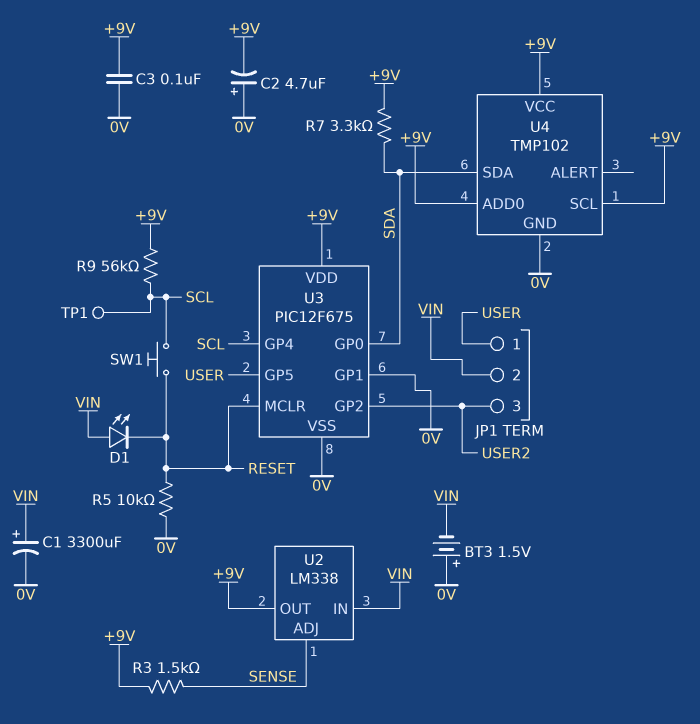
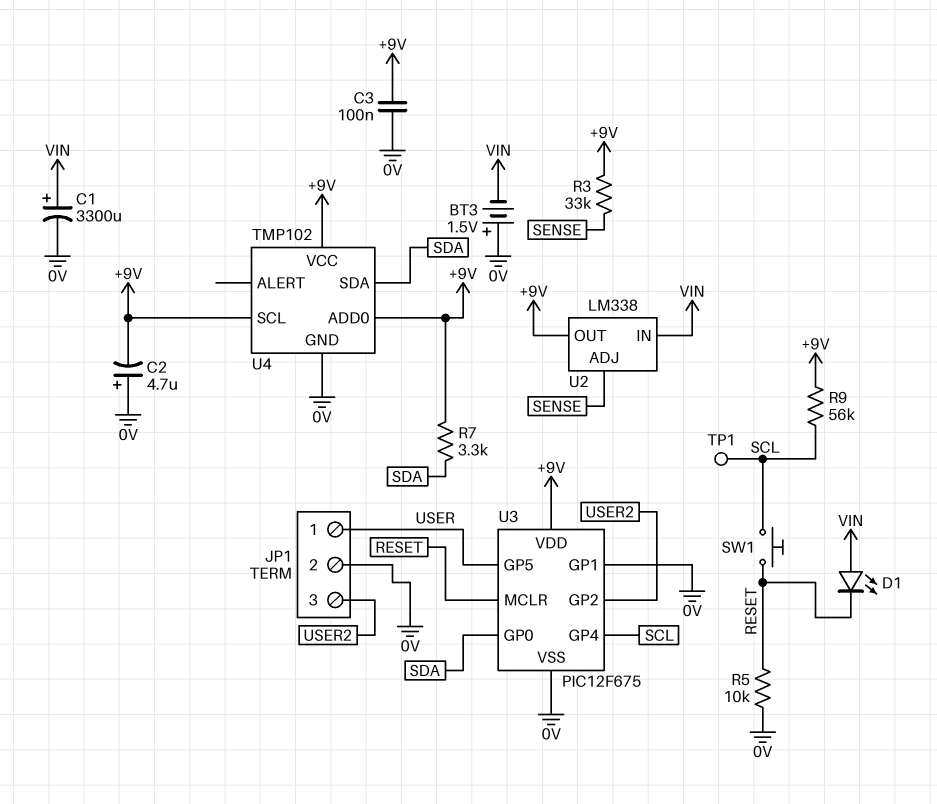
JP1 pin 2: VIN -> 0V
R3: 1.5k (+9V, SENSE) -> 33k (+9V, SENSE)

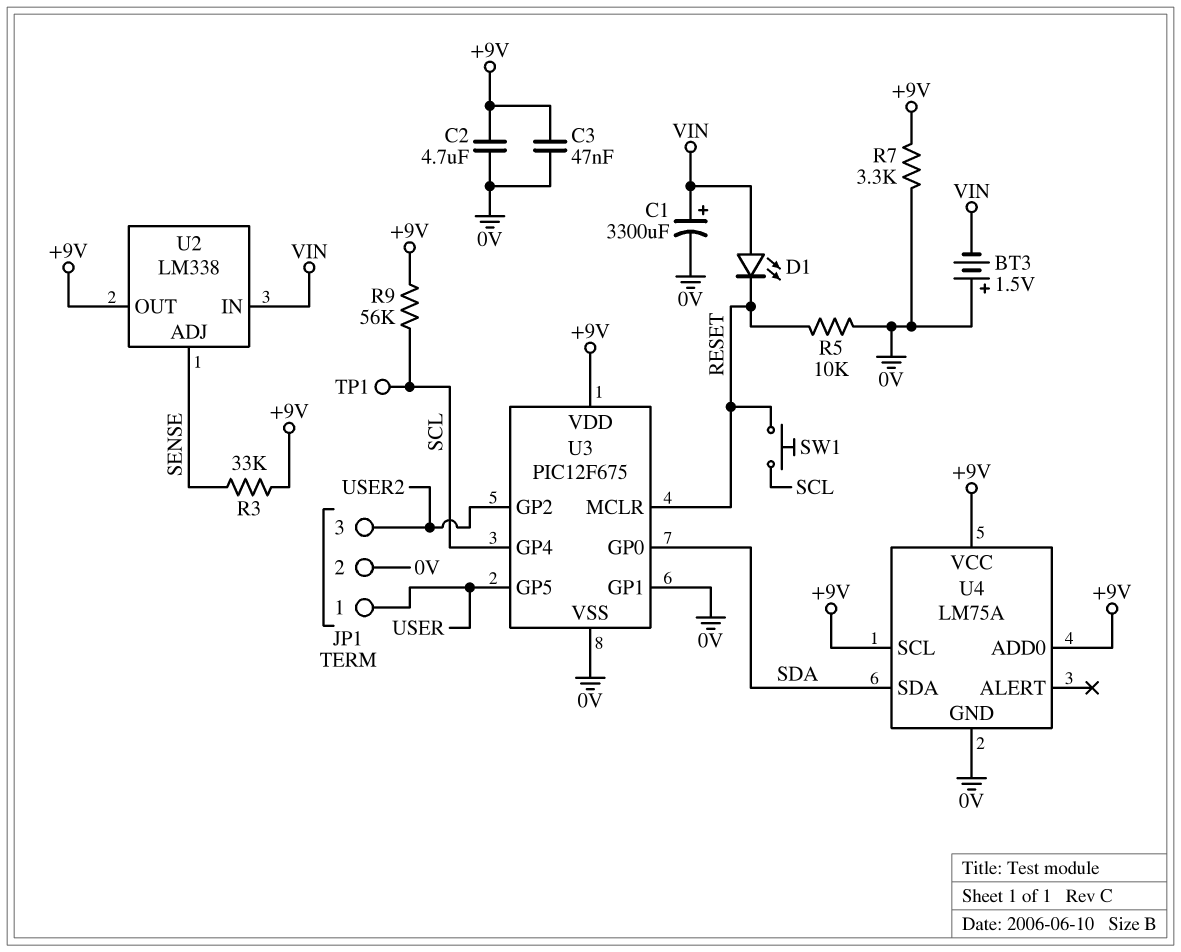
C2: 4.7uF (plus 0V, minus +9V) -> 4.7uF (+9V, 0V)
C3: 100nF (+9V, 0V) -> 47nF (+9V, 0V)
R7: 3.3k (+9V, SDA) -> 3.3k (+9V, 0V)
U4: TMP102 -> LM75A

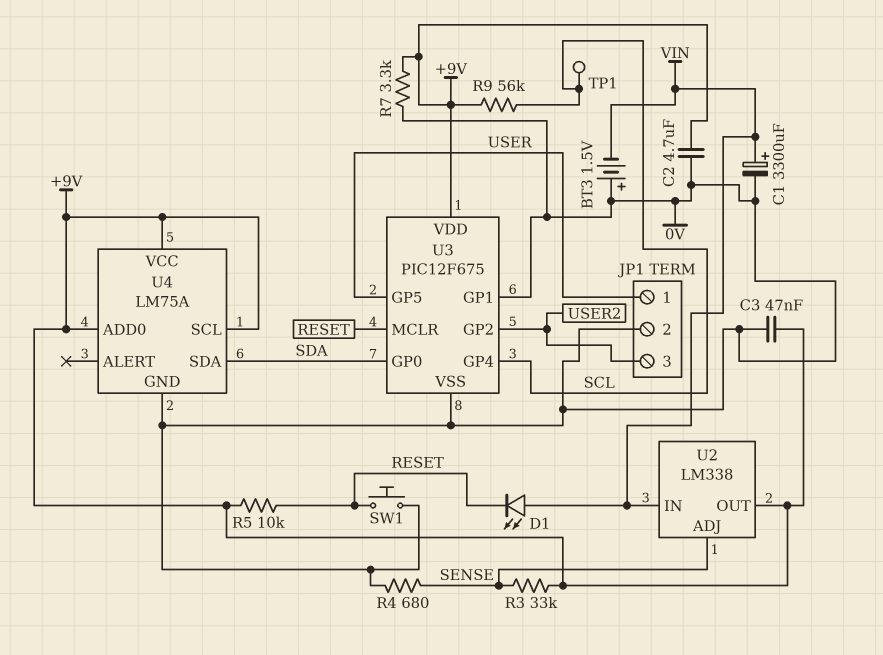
R4: none -> 680 (0V, SENSE)
R5: 10k (0V, RESET) -> 10k (+9V, RESET)
SW1: button (RESET, SCL) -> button (0V, RESET)

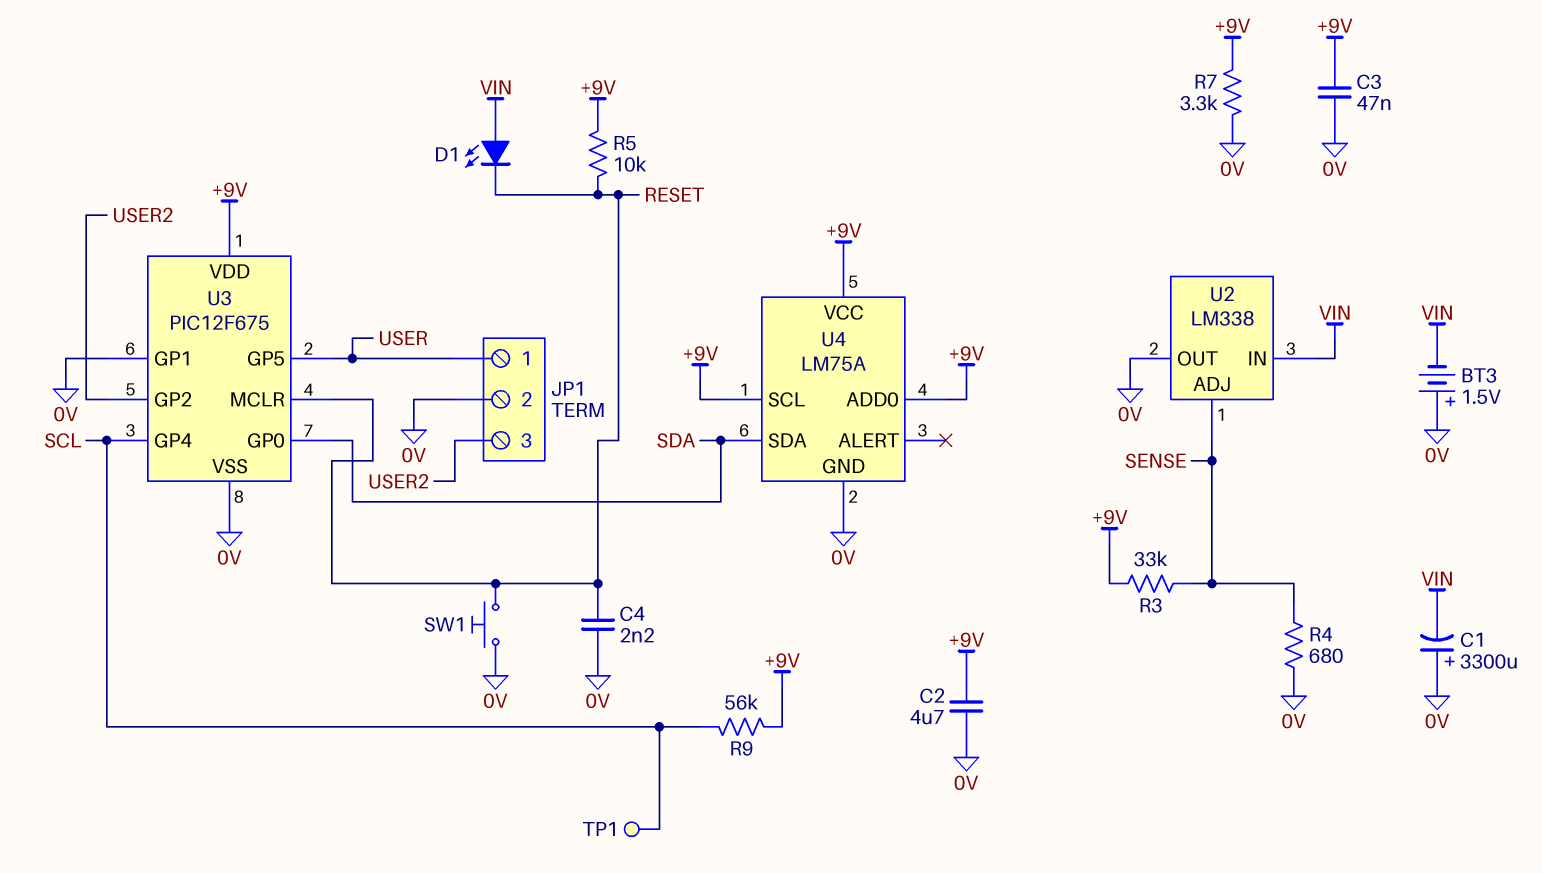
C1: 3300uF (plus VIN, minus 0V) -> 3300uF (plus 0V, minus VIN)
C4: none -> 2.2nF (0V, RESET)
U2 pin OUT: +9V -> 0V

